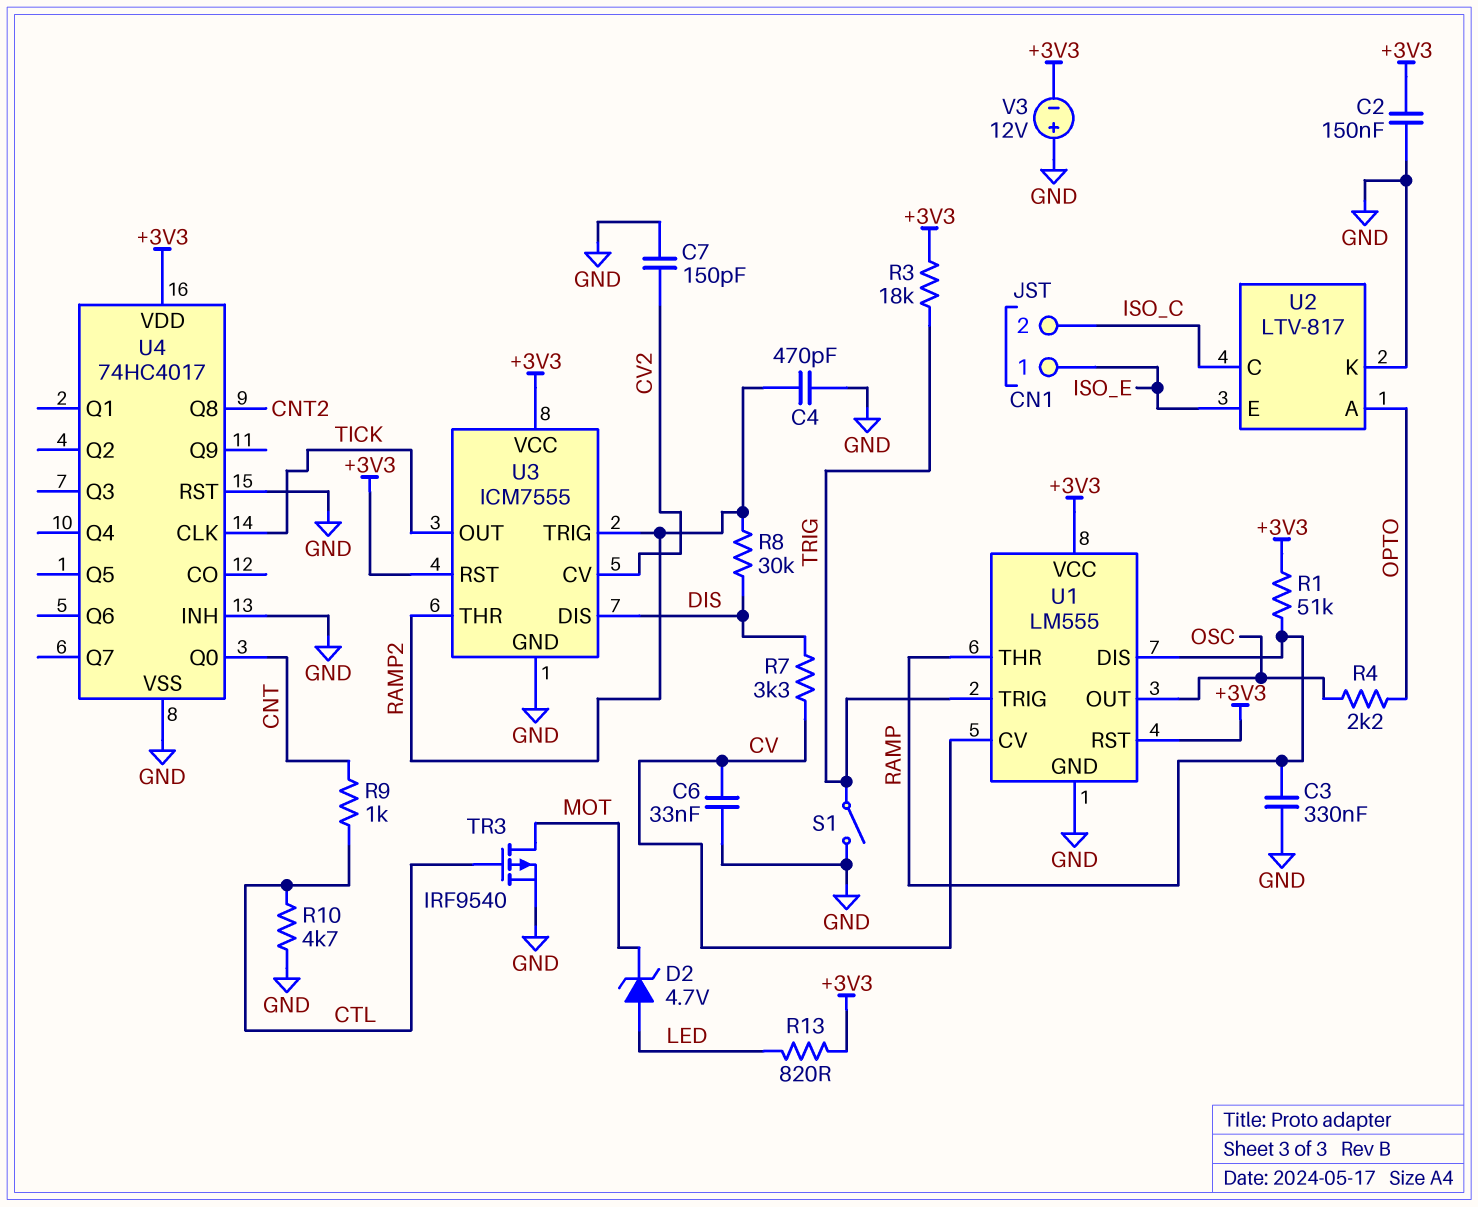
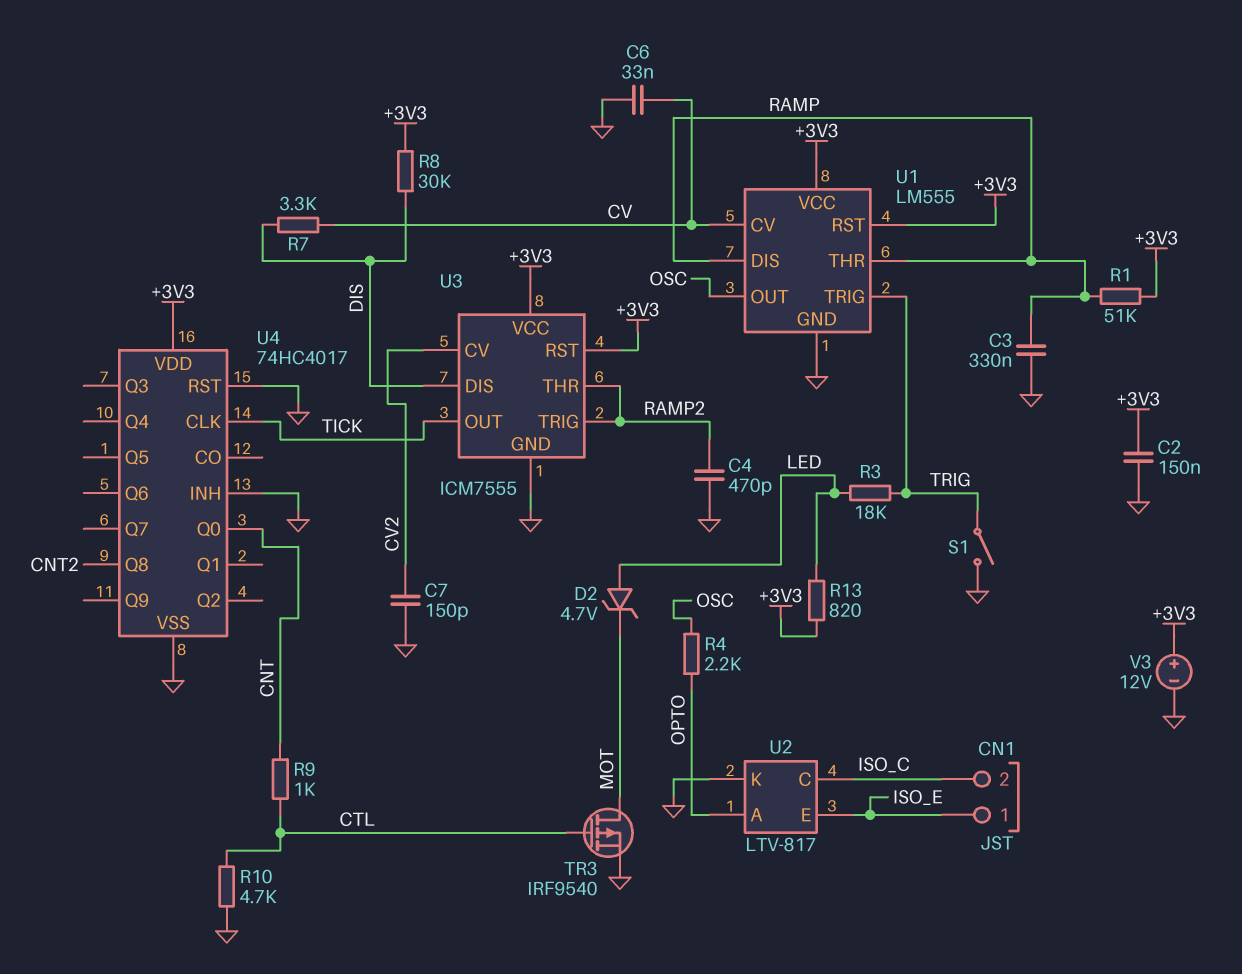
R3: 18k (+3V3, TRIG) -> 18k (LED, TRIG)
R8: 30k (DIS, RAMP2) -> 30k (+3V3, DIS)
V3: 12V (plus GND, minus +3V3) -> 12V (plus +3V3, minus GND)

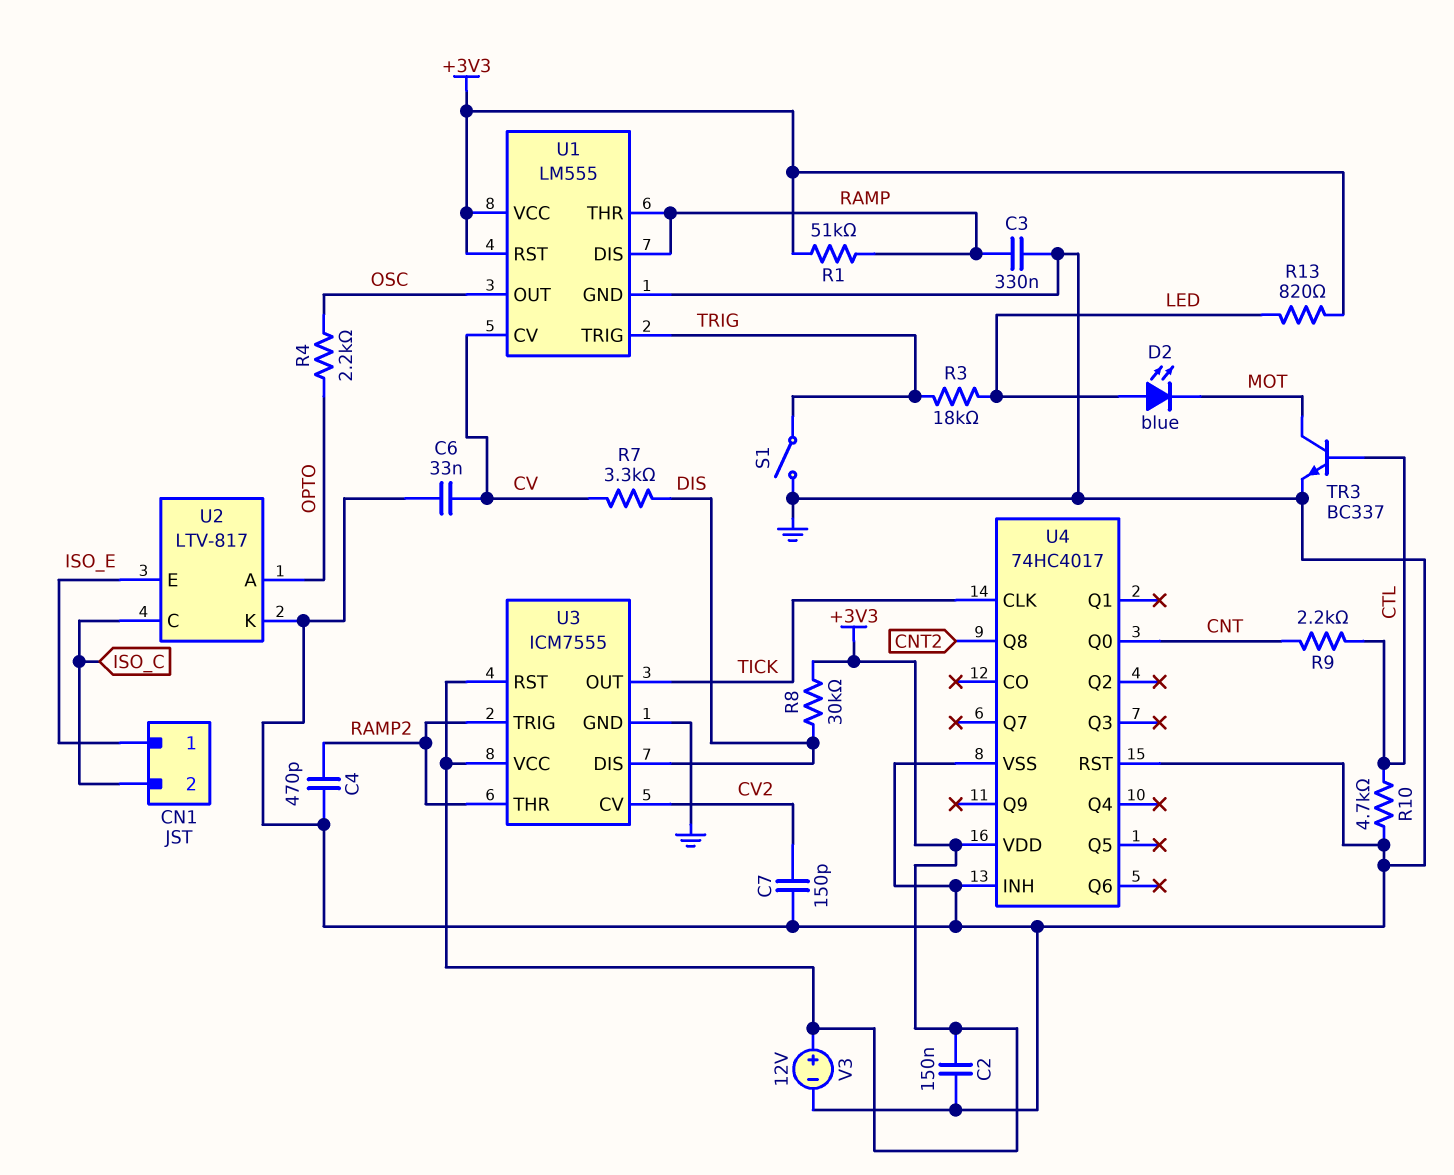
D2: zener 4.7V (A LED, K MOT) -> LED blue (A LED, K MOT)
R9: 1k (CNT, CTL) -> 2.2k (CNT, CTL)
TR3: PMOS IRF9540 (G CTL, D MOT, S GND) -> NPN BC337 (B CTL, C MOT, E GND)

